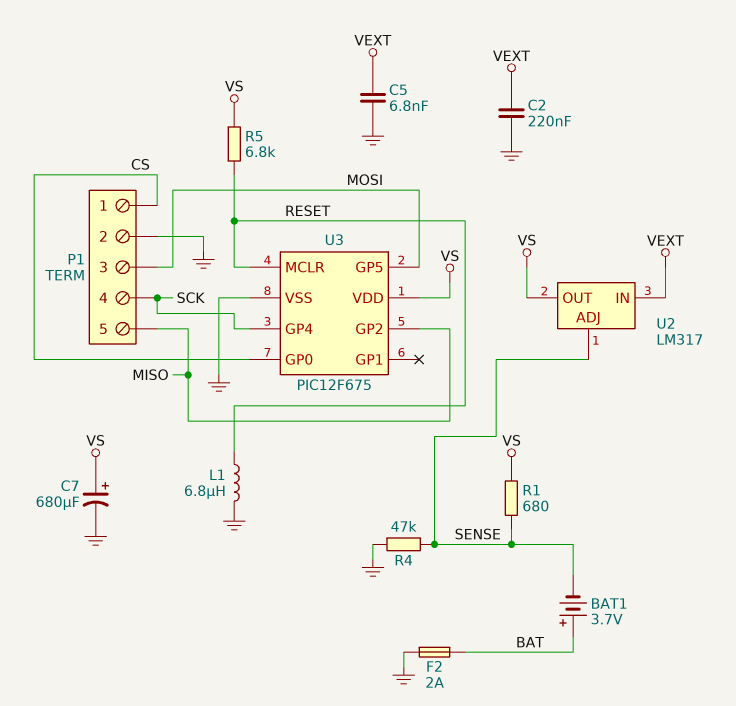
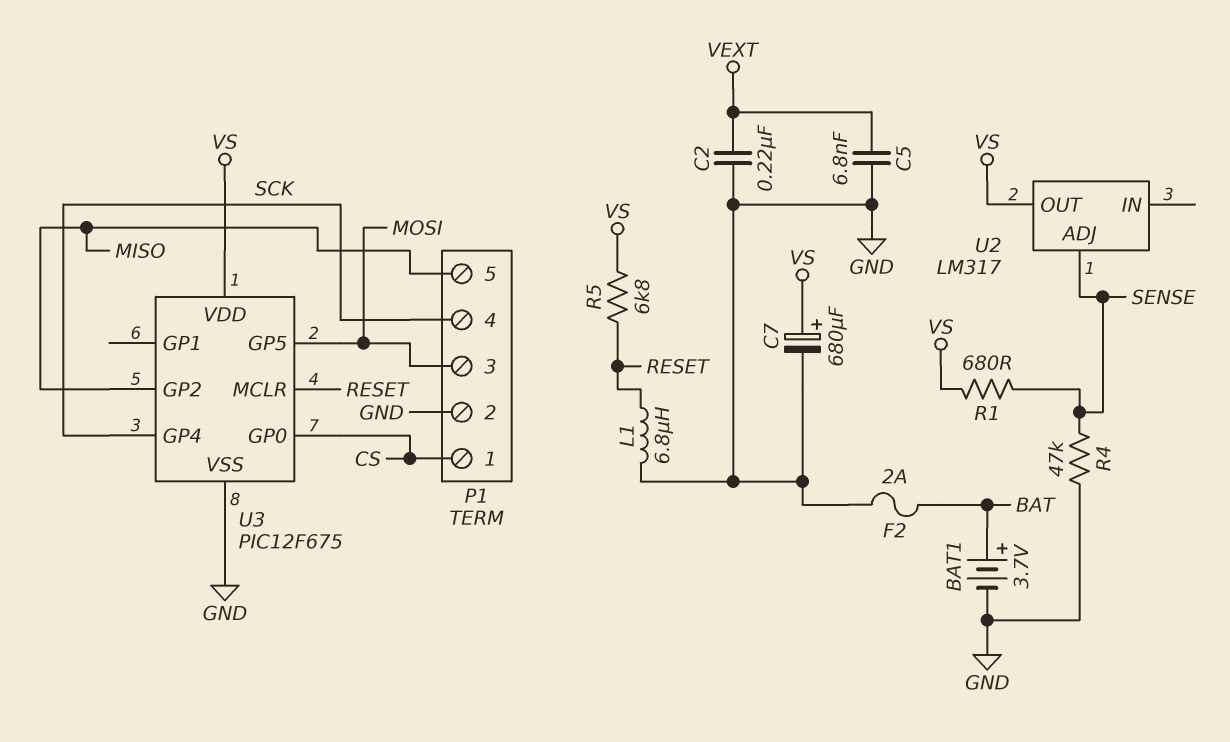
BAT1: 3.7V (plus BAT, minus SENSE) -> 3.7V (plus BAT, minus GND)
U2 pin IN: VEXT -> none

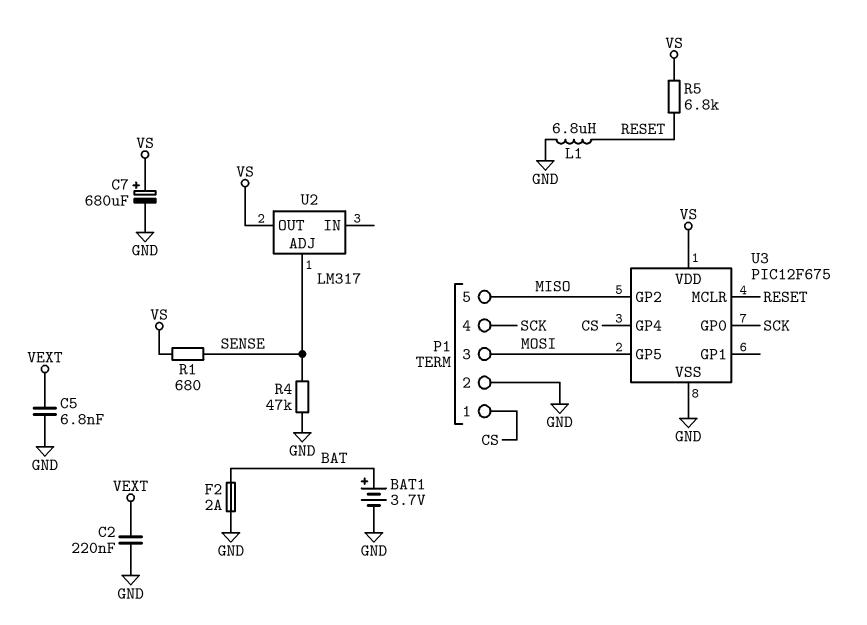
U3 pin GP0: CS -> SCK
U3 pin GP4: SCK -> CS

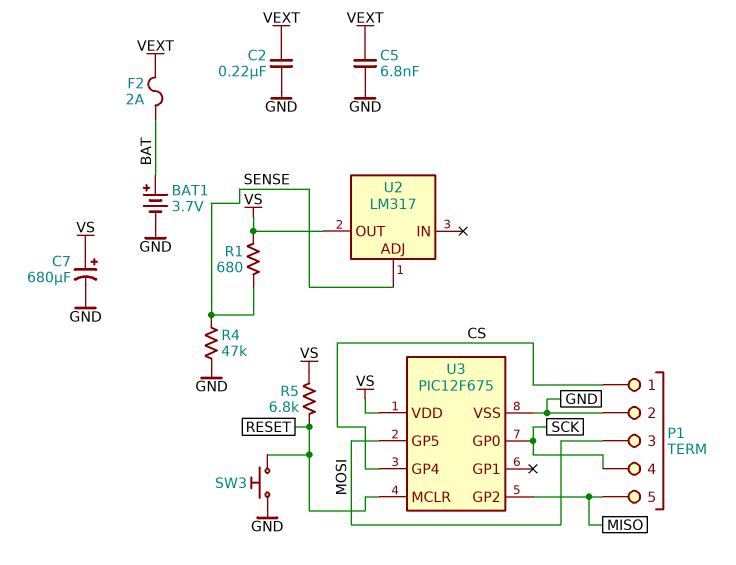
F2: 2A (BAT, GND) -> 2A (BAT, VEXT)
L1: 6.8uH (GND, RESET) -> none
SW3: none -> button (GND, RESET)

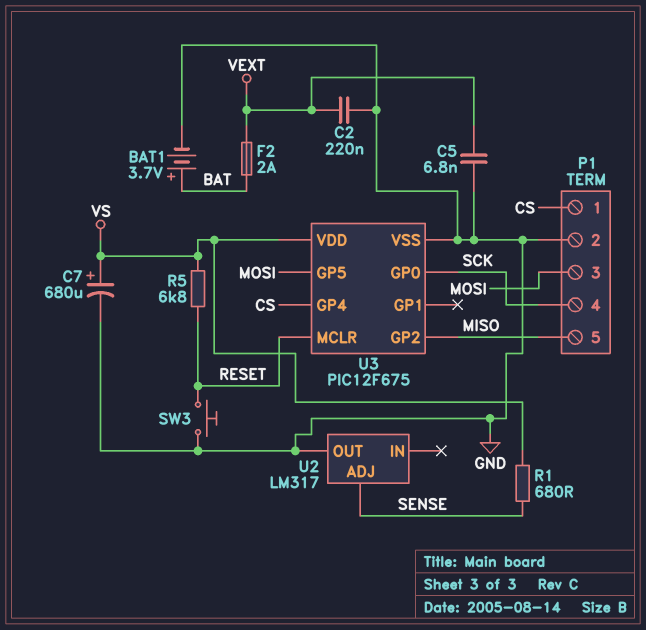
R4: 47k (GND, SENSE) -> none
U2 pin OUT: VS -> GND

